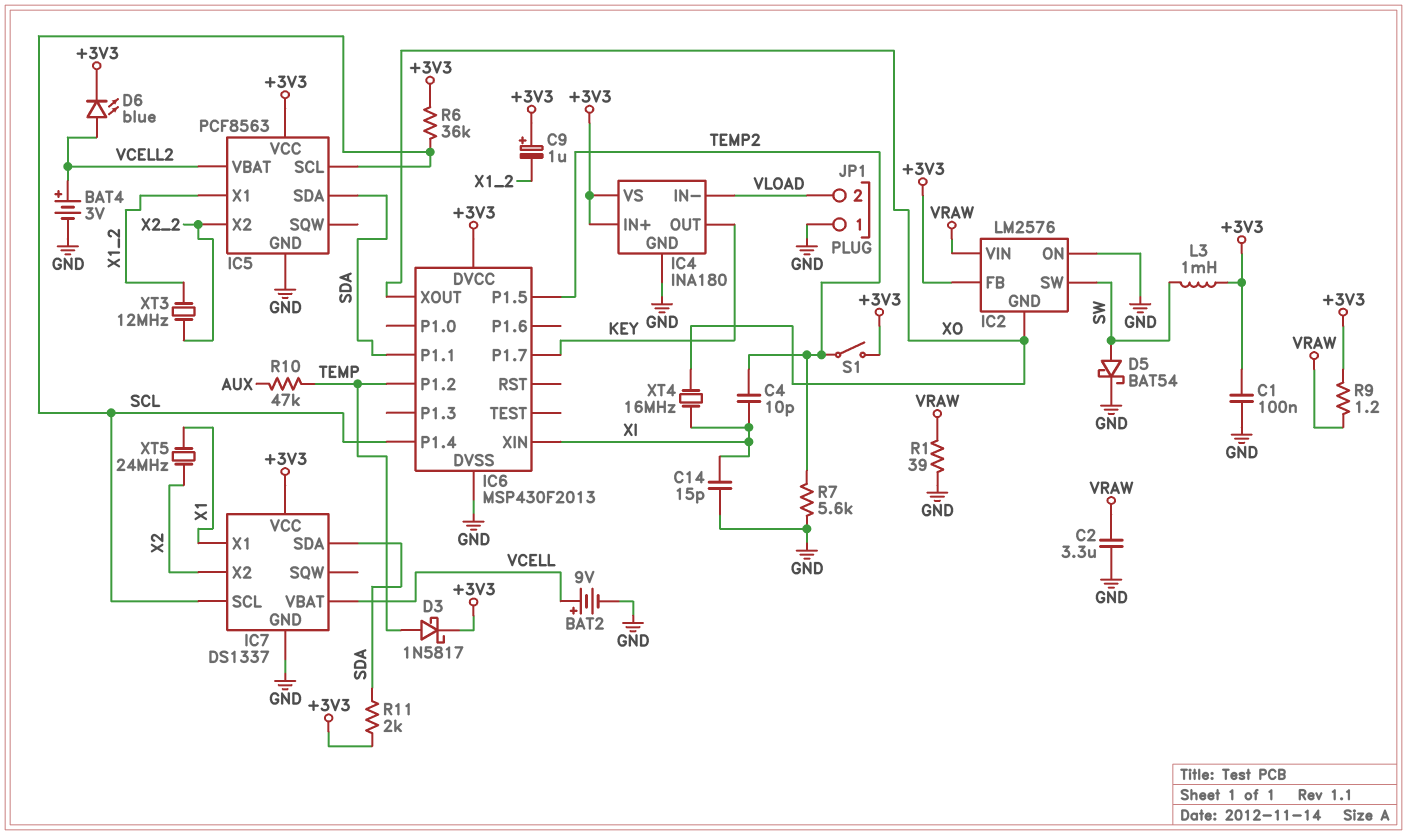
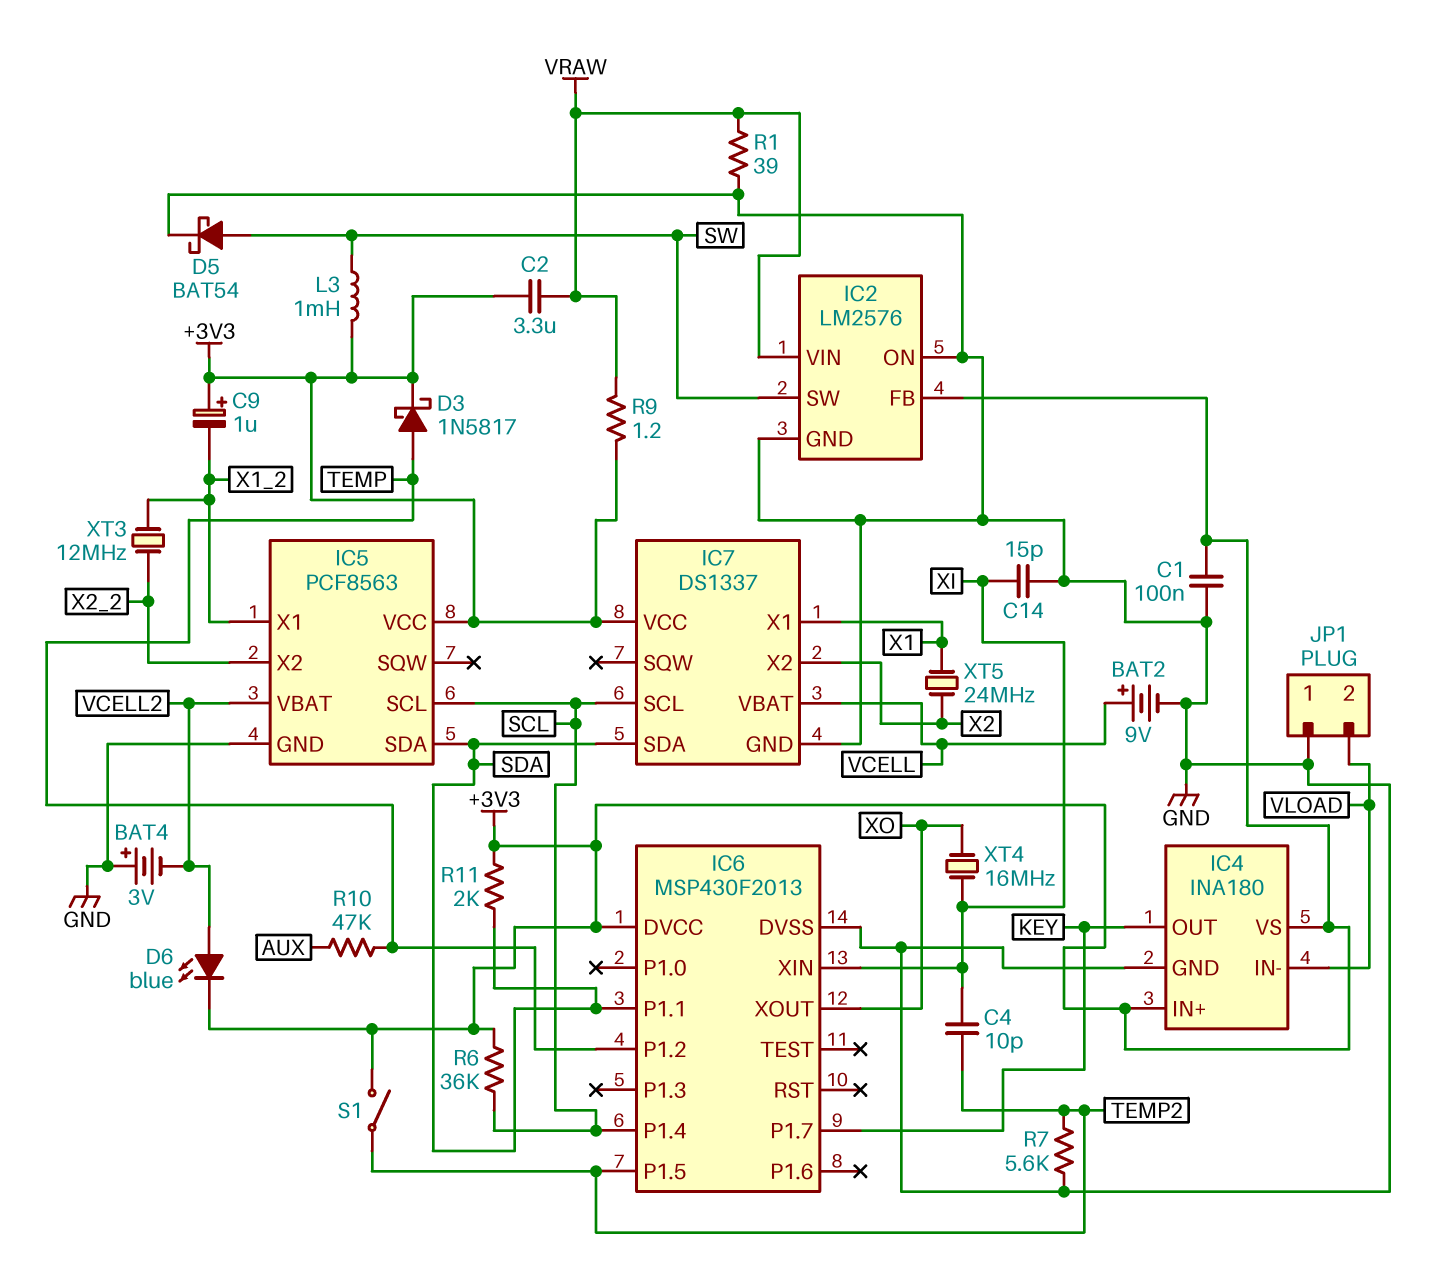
BAT4: 3V (plus VCELL2, minus GND) -> 3V (plus GND, minus VCELL2)
C2: 3.3uF (GND, VRAW) -> 3.3uF (+3V3, VRAW)
IC2 pin GND: XO -> GND

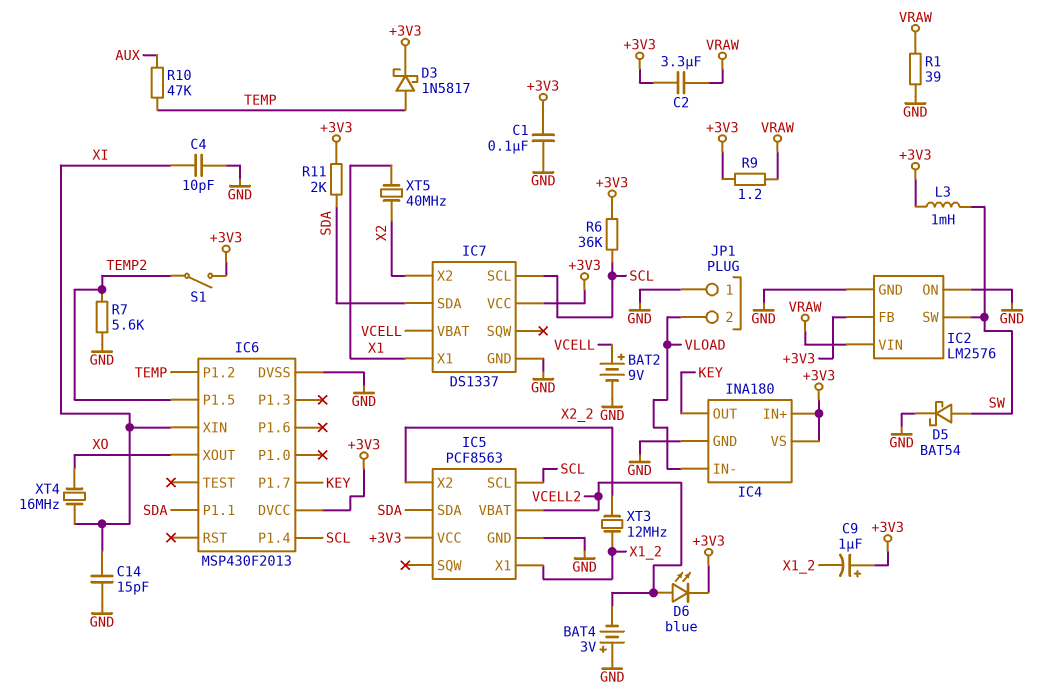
C4: 10pF (TEMP2, XI) -> 10pF (GND, XI)
XT5: 24MHz (X1, X2) -> 40MHz (X1, X2)

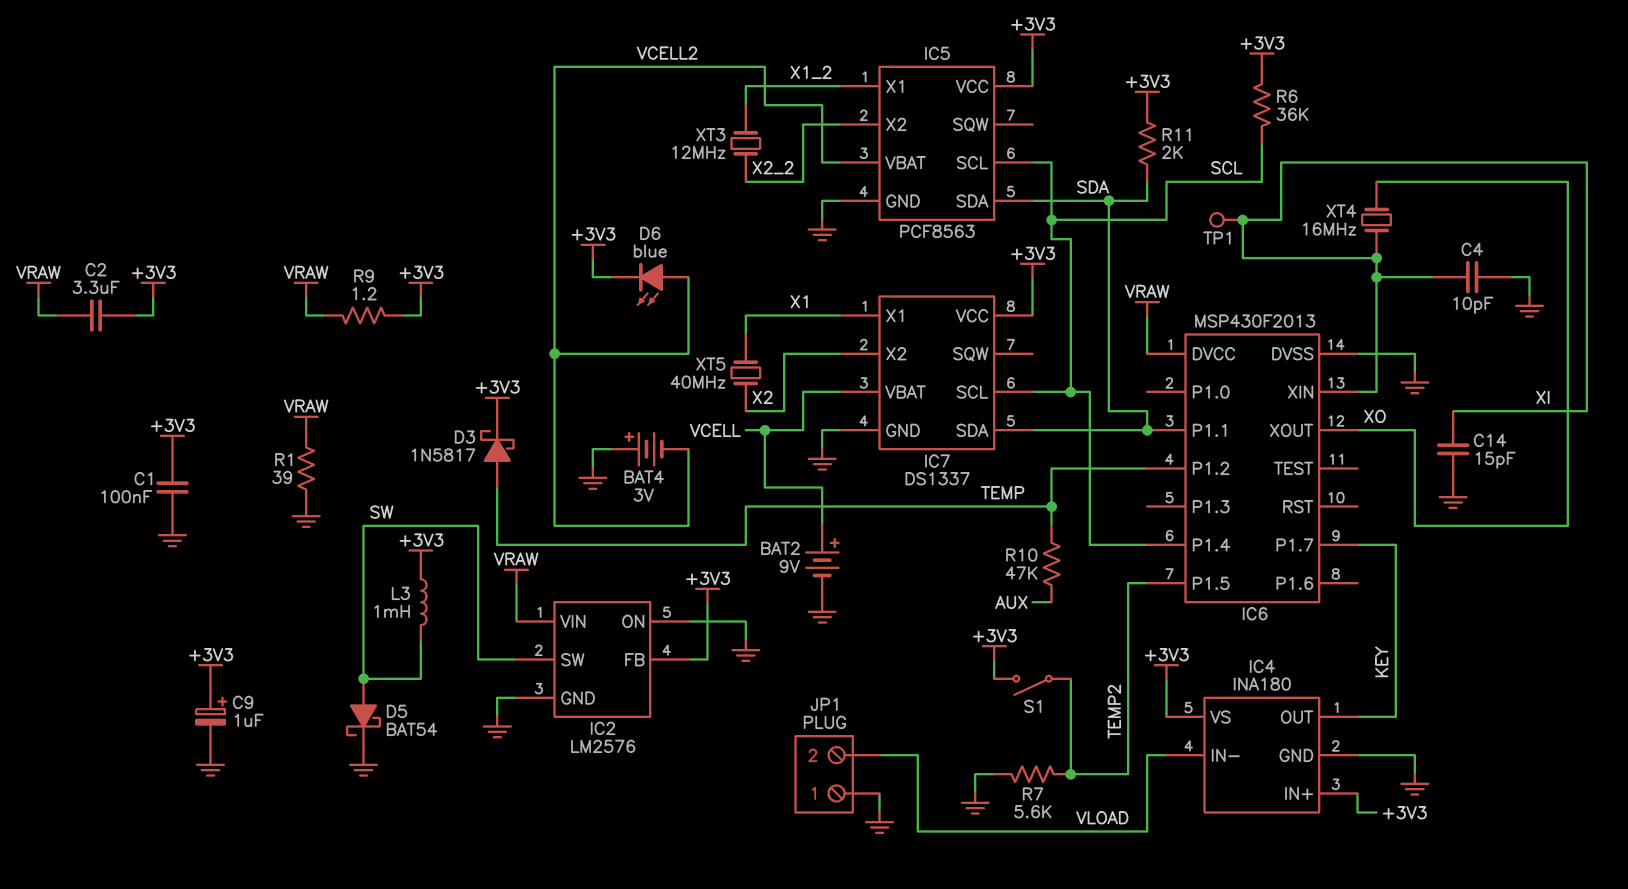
C9: 1uF (plus +3V3, minus X1_2) -> 1uF (plus +3V3, minus GND)
IC6 pin DVCC: +3V3 -> VRAW
TP1: none -> test point (XI)

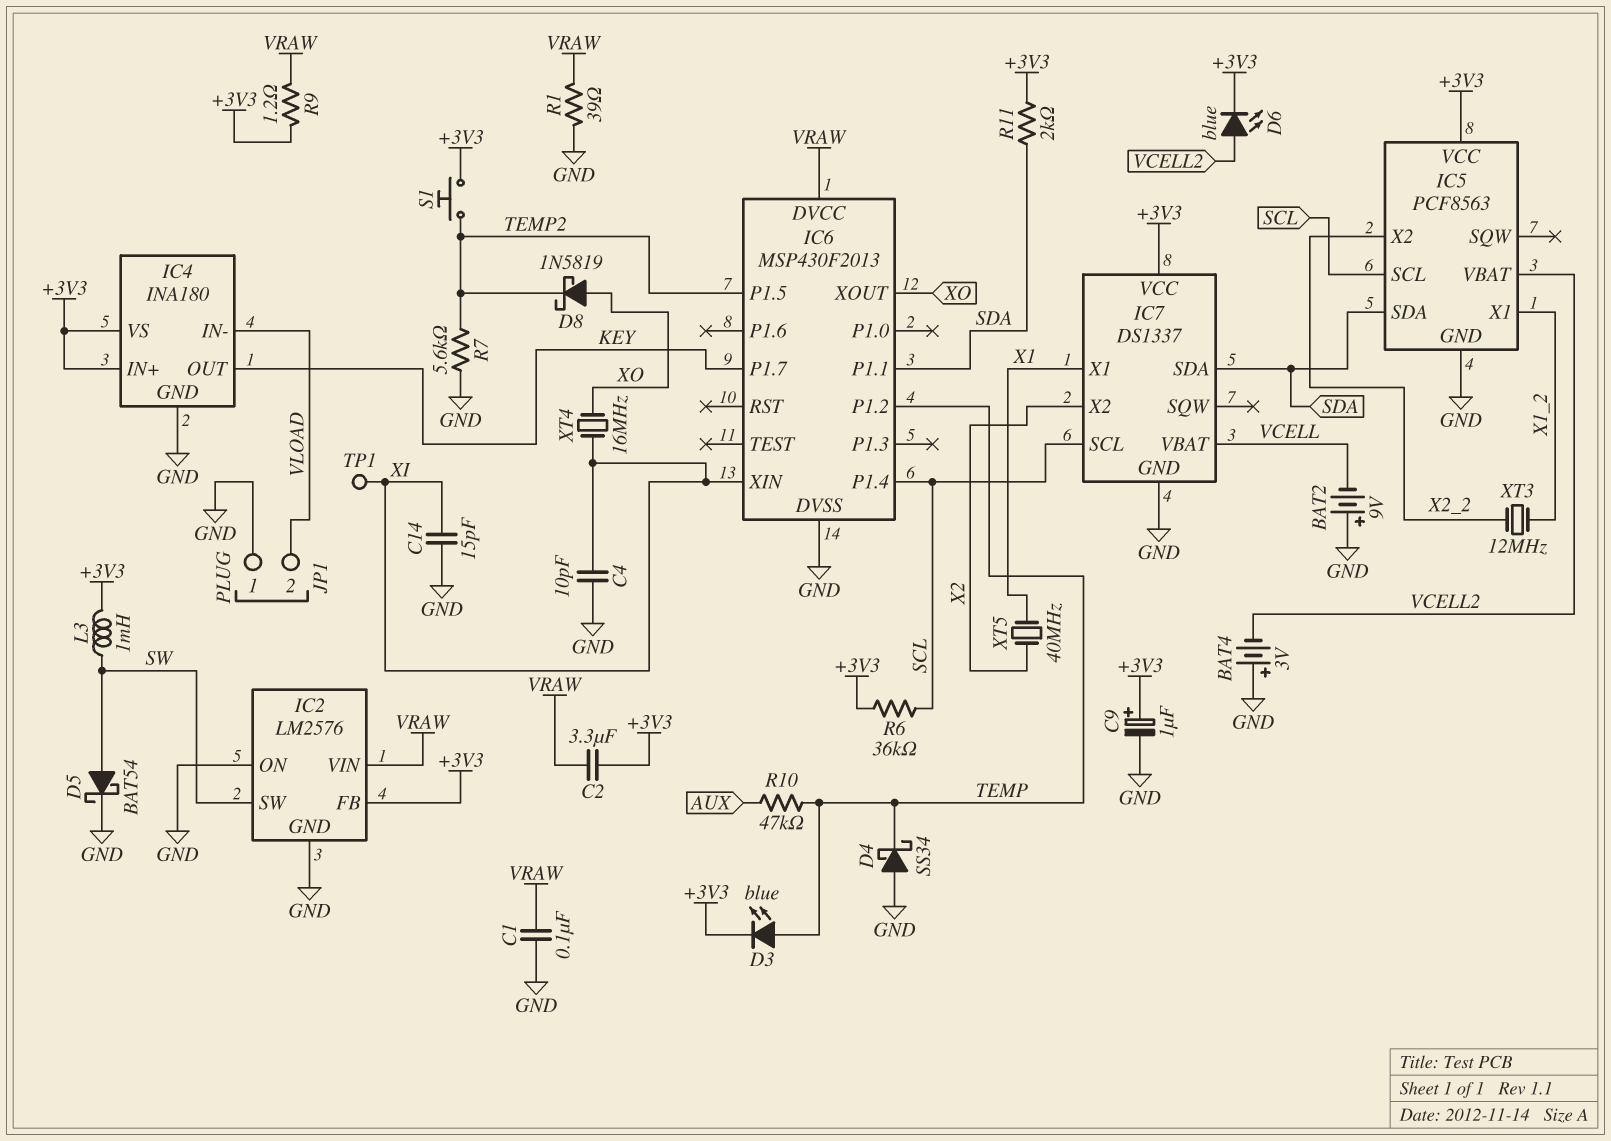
BAT2: 9V (plus VCELL, minus GND) -> 9V (plus GND, minus VCELL)
C1: 100nF (+3V3, GND) -> 100nF (GND, VRAW)
D3: schottky 1N5817 (A TEMP, K +3V3) -> LED blue (A TEMP, K +3V3)
D4: none -> schottky SS34 (A GND, K TEMP)
D8: none -> schottky 1N5819 (A XO, K TEMP2)
S1: switch (+3V3, TEMP2) -> button (+3V3, TEMP2)

